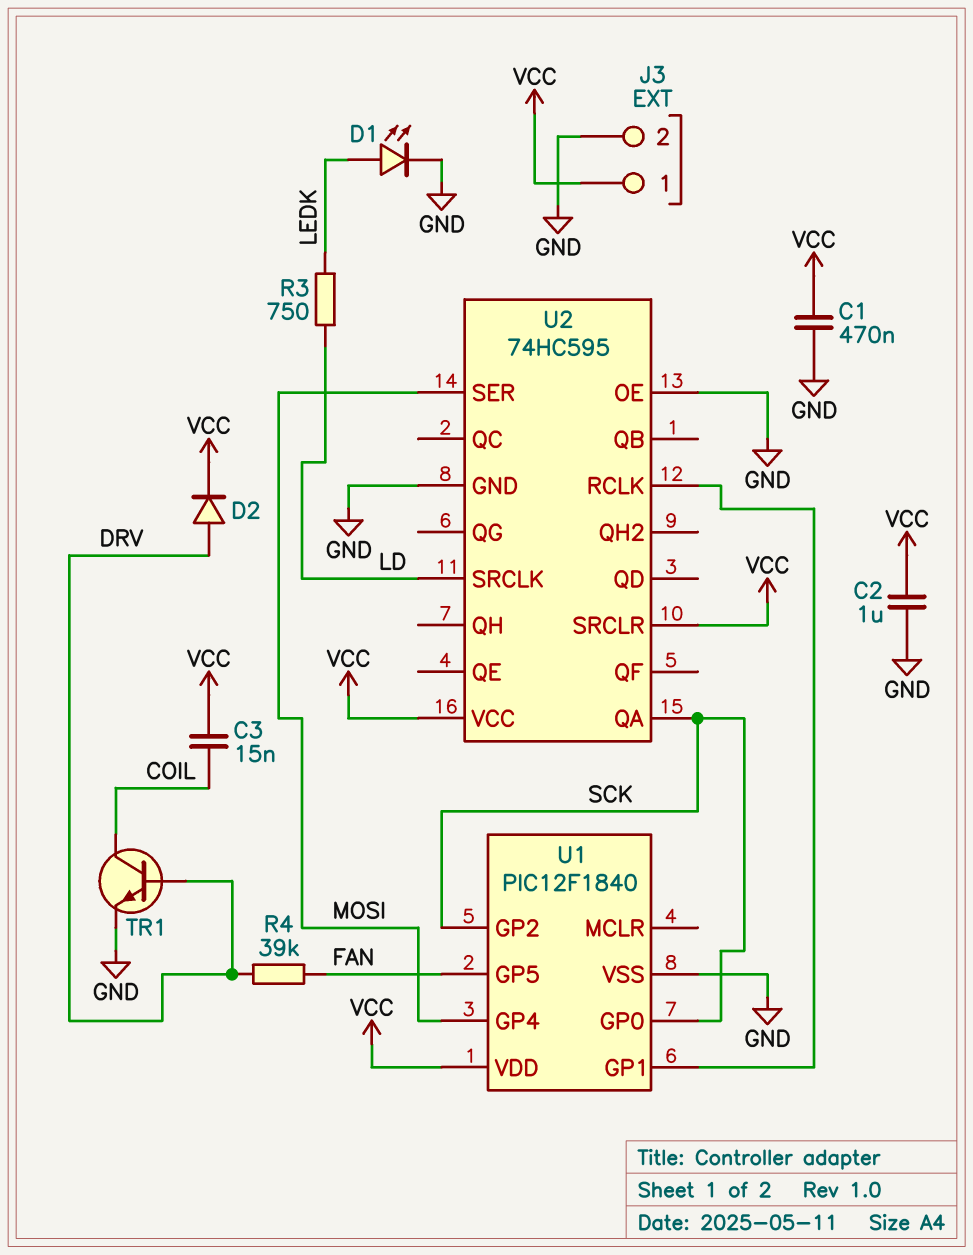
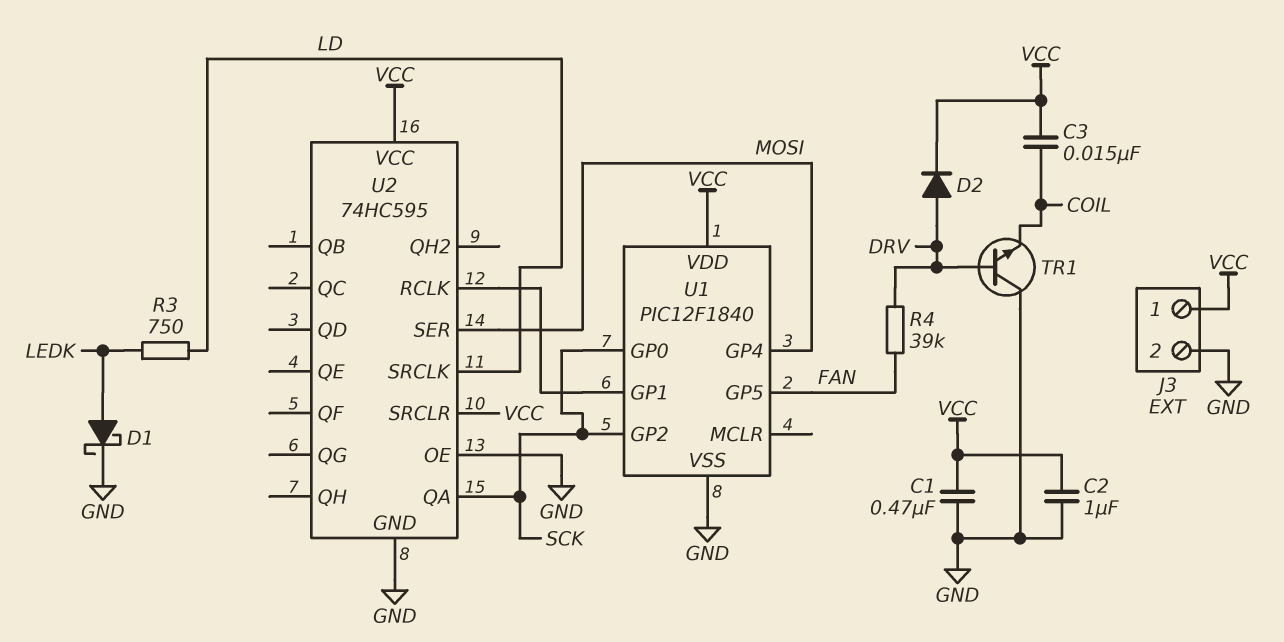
D1: LED (A LEDK, K GND) -> schottky (A LEDK, K GND)
TR1: NPN (B DRV, C COIL, E GND) -> NPN (B DRV, C GND, E COIL)

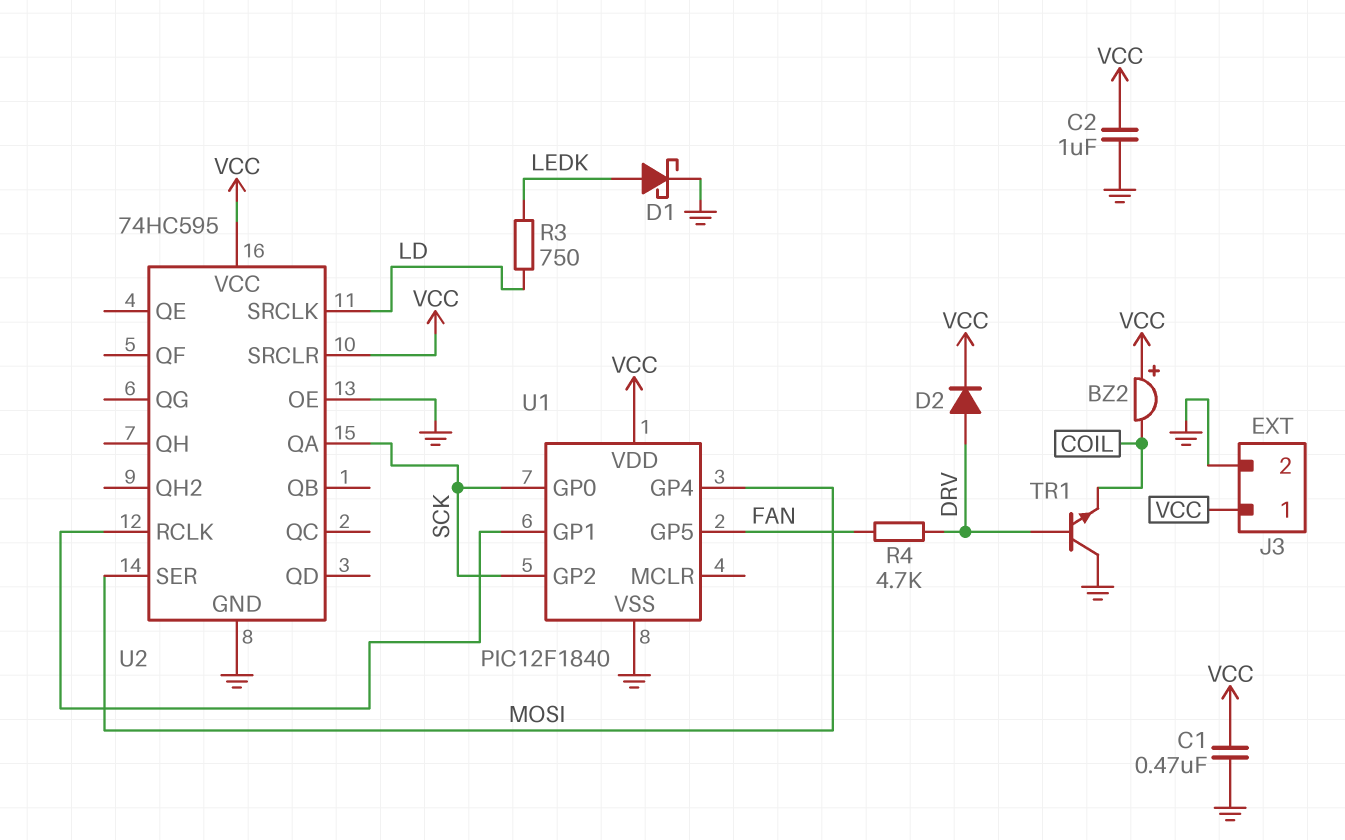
BZ2: none -> buzzer (plus VCC, minus COIL)
C3: 15nF (COIL, VCC) -> none
R4: 39k (DRV, FAN) -> 4.7k (DRV, FAN)

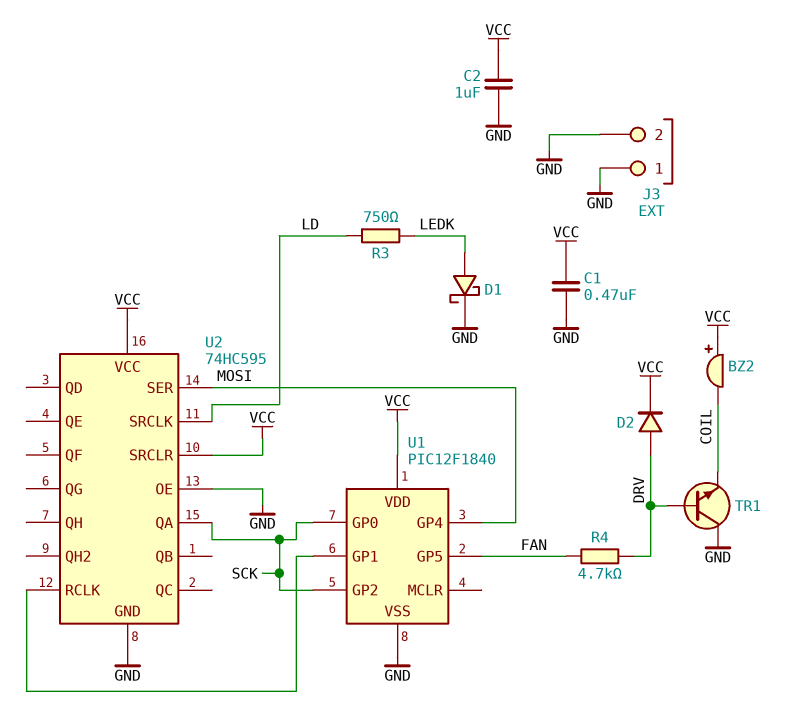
J3 pin 1: VCC -> GND

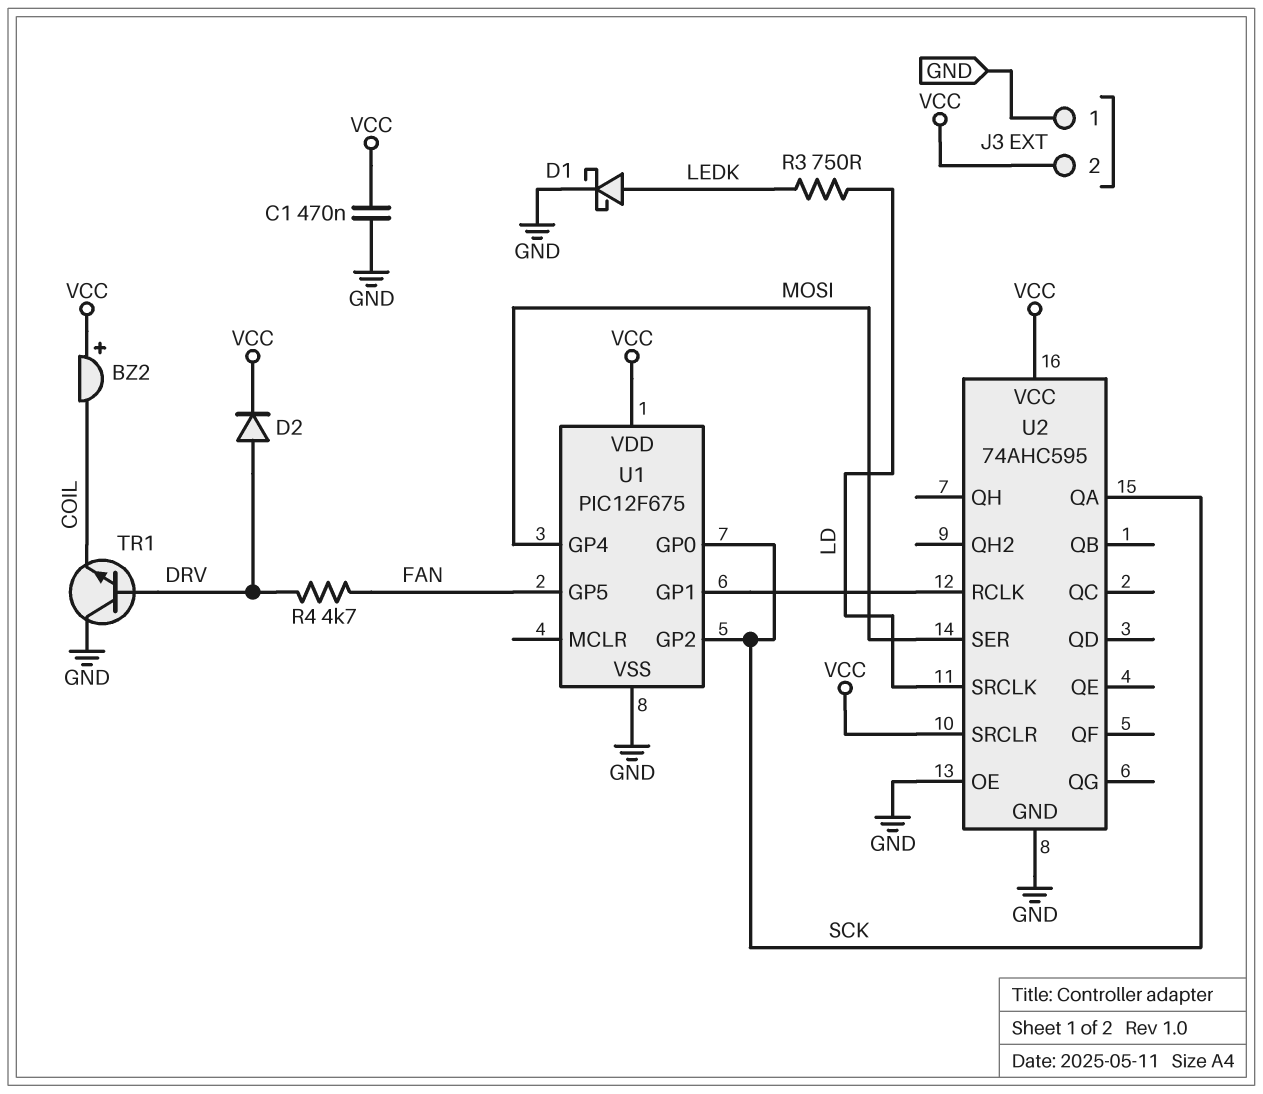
C2: 1uF (GND, VCC) -> none
J3 pin 2: GND -> VCC
U1: PIC12F1840 -> PIC12F675
U2: 74HC595 -> 74AHC595

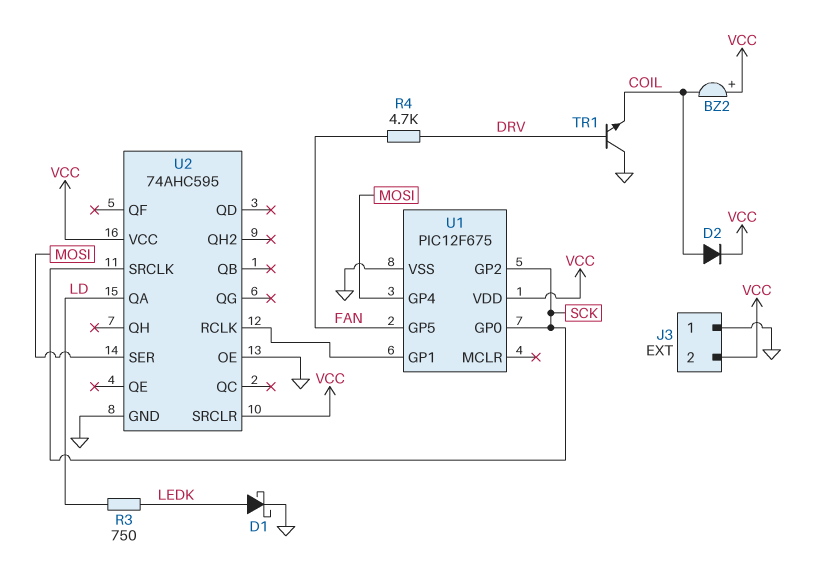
C1: 470nF (GND, VCC) -> none
D2: diode (A DRV, K VCC) -> diode (A COIL, K VCC)
U2 pin QA: SCK -> LD
U2 pin SRCLK: LD -> SCK

